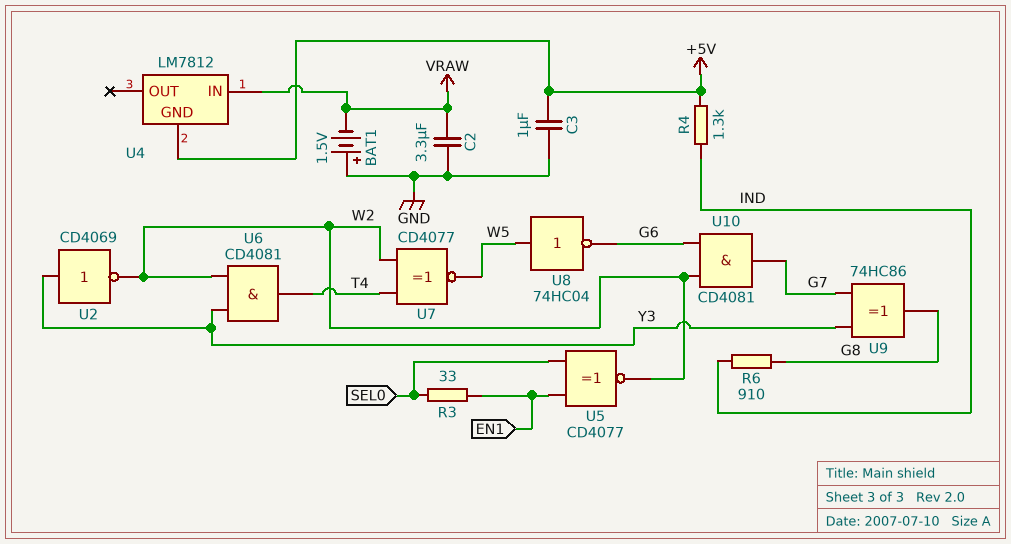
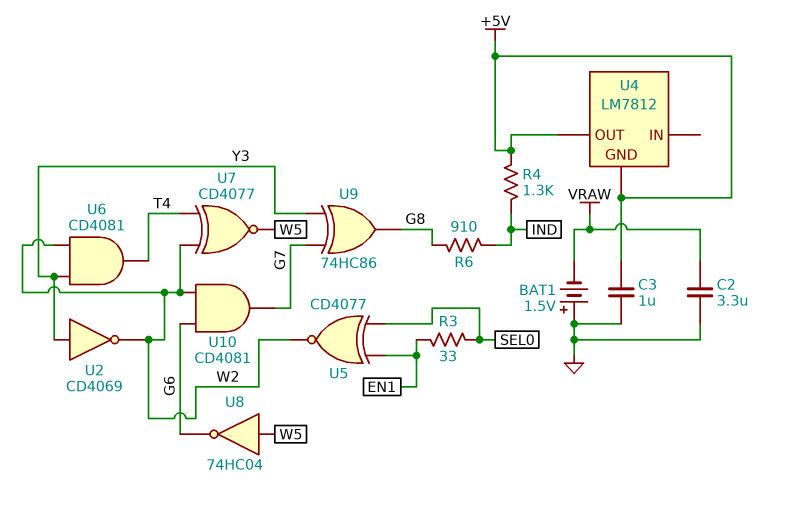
U4 pin IN: VRAW -> none
U4 pin OUT: none -> +5V

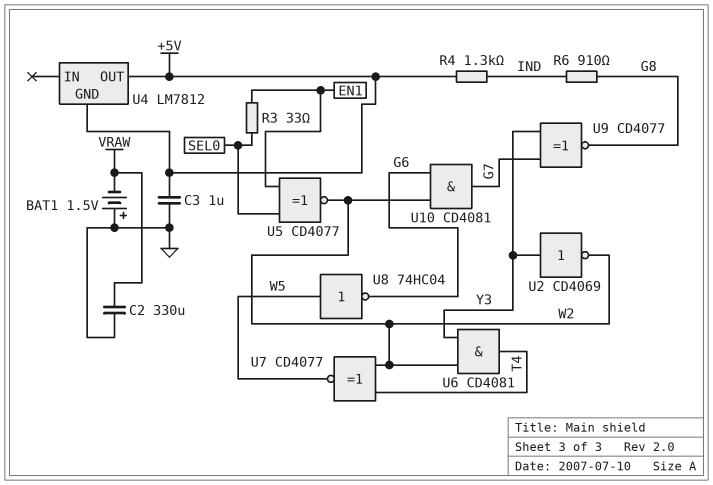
C2: 3.3uF (GND, VRAW) -> 330uF (GND, VRAW)
U9: XOR 74HC86 (in G7, in Y3, out G8) -> XNOR CD4077 (in G7, in Y3, out G8)

